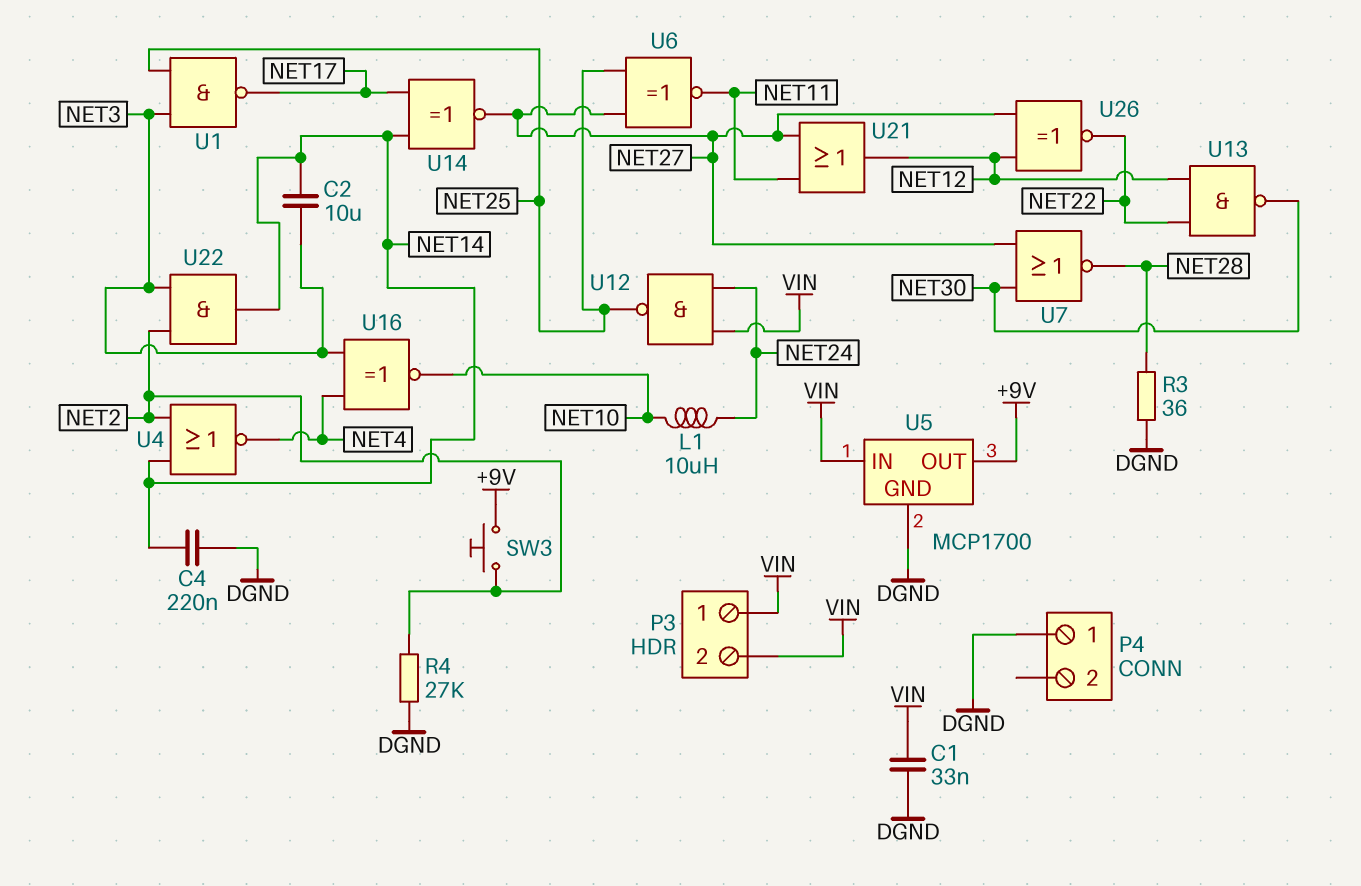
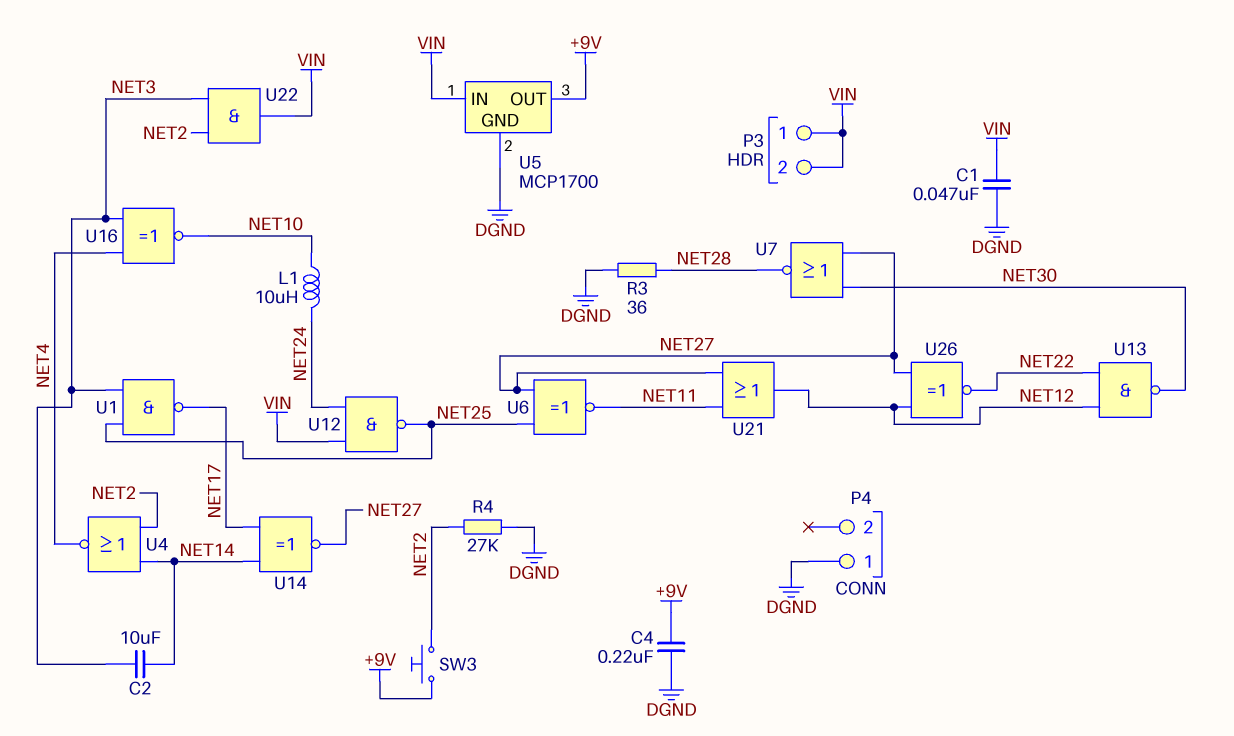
C1: 33nF (DGND, VIN) -> 47nF (DGND, VIN)
C4: 220nF (DGND, NET14) -> 220nF (+9V, DGND)
U22: AND (in NET2, in NET3, out NET14) -> AND (in NET2, in NET3, out VIN)

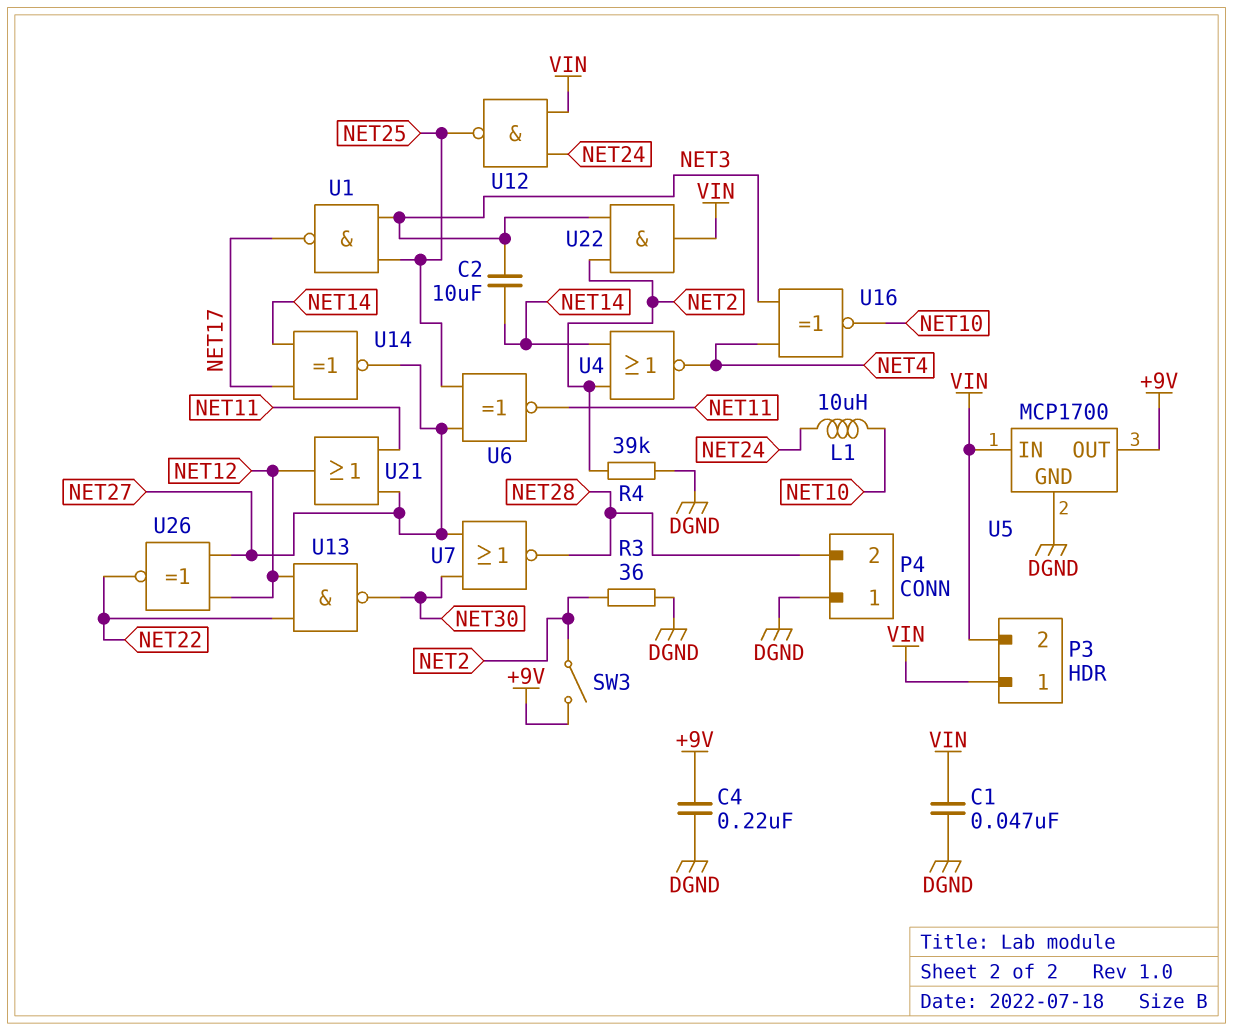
P4 pin 2: none -> NET28
R3: 36 (DGND, NET28) -> 36 (DGND, NET2)
R4: 27k (DGND, NET2) -> 39k (DGND, NET2)
SW3: button (+9V, NET2) -> switch (+9V, NET2)

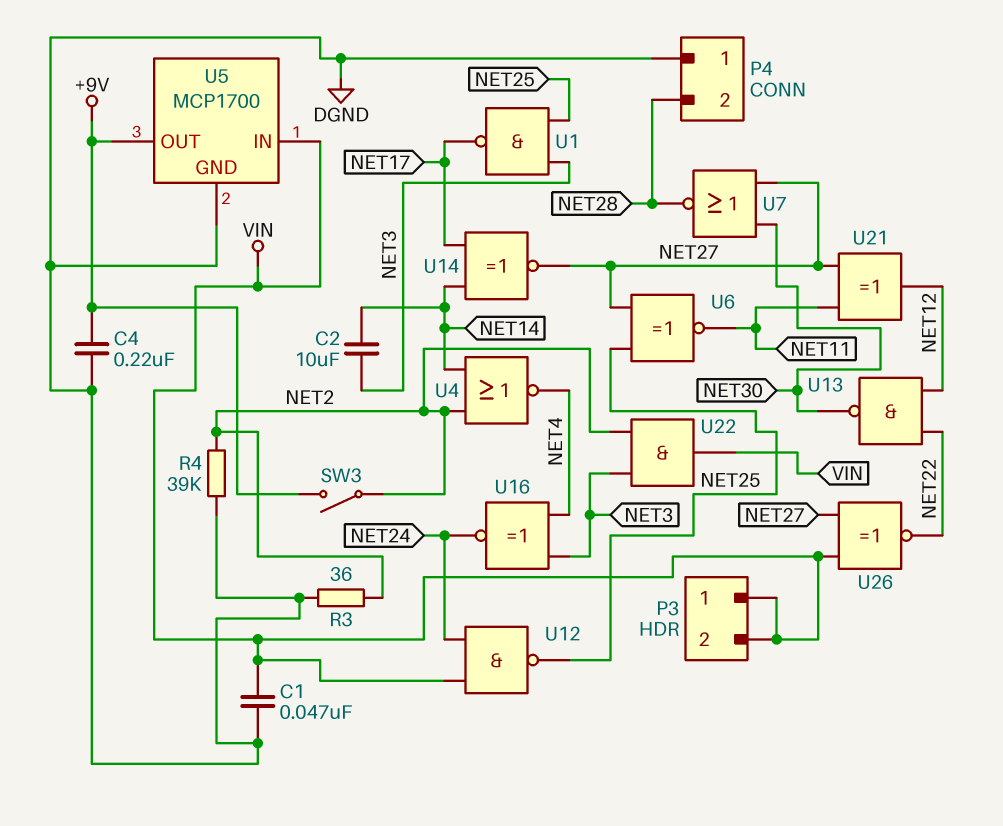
L1: 10uH (NET10, NET24) -> none
U16: XNOR (in NET3, in NET4, out NET10) -> XNOR (in NET3, in NET4, out NET24)
U21: OR (in NET11, in NET27, out NET12) -> XOR (in NET11, in NET27, out NET12)
U26: XNOR (in NET12, in NET27, out NET22) -> XNOR (in NET27, in VIN, out NET22)

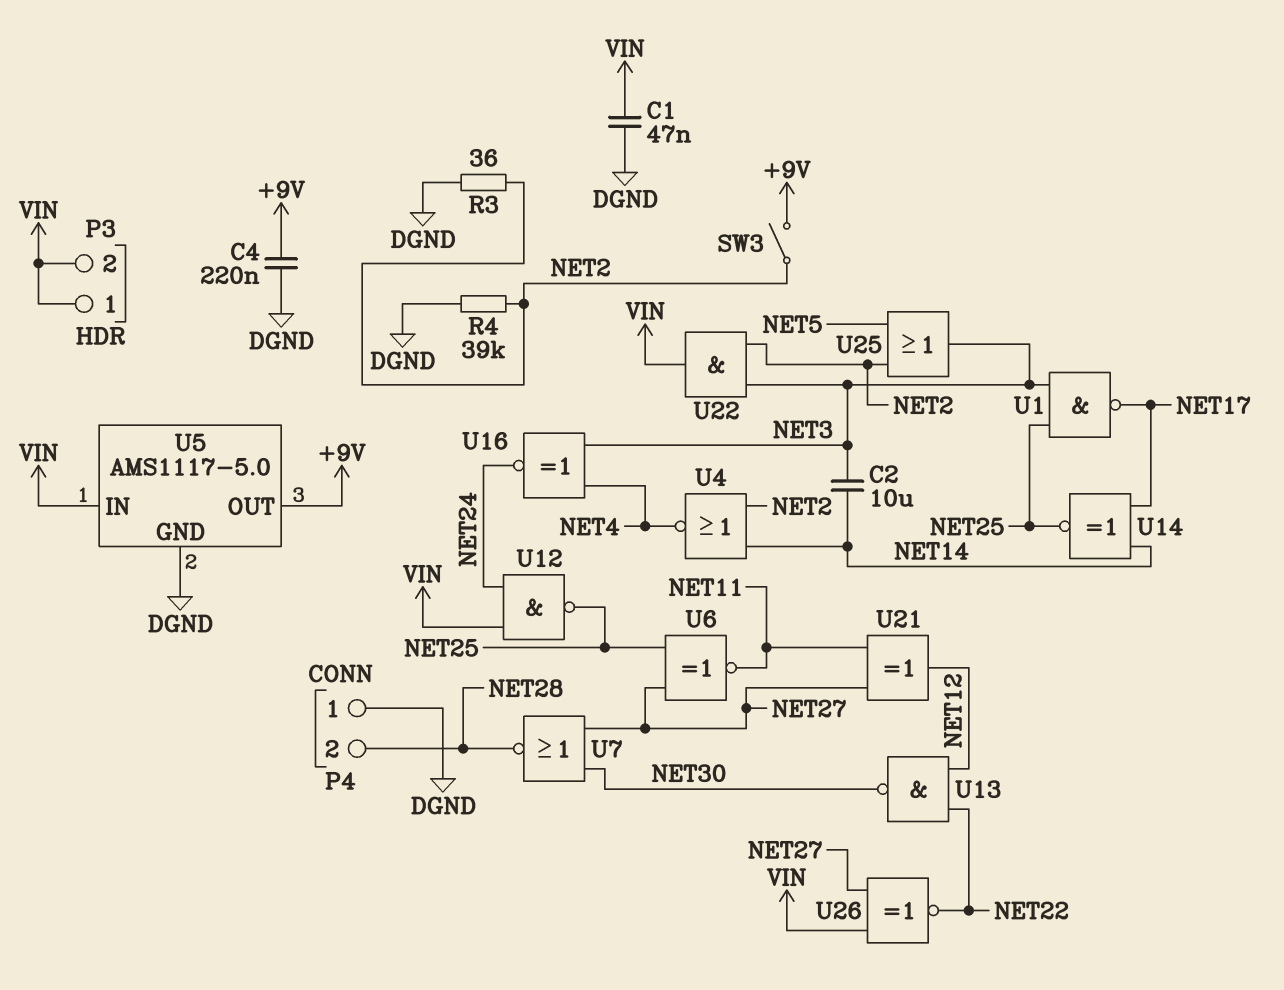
U5: MCP1700 -> AMS1117-5.0
U14: XNOR (in NET14, in NET17, out NET27) -> XNOR (in NET14, in NET17, out NET25)
U25: none -> OR (in NET2, in NET5, out NET3)

